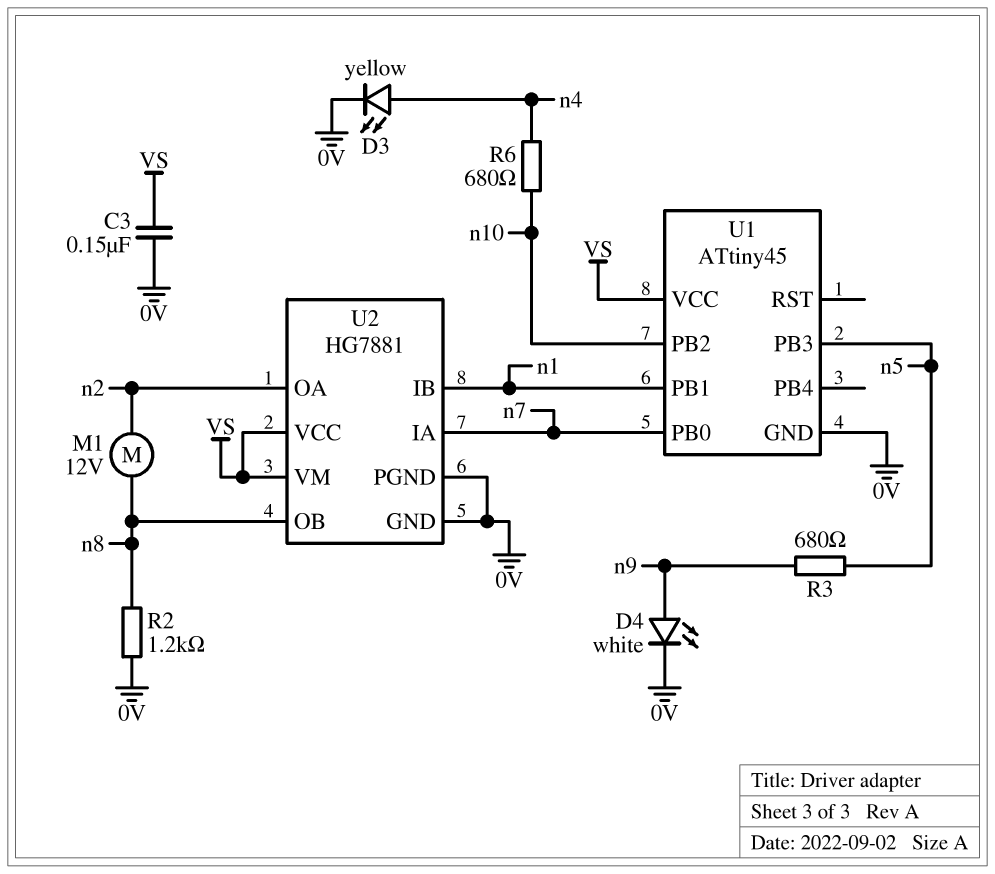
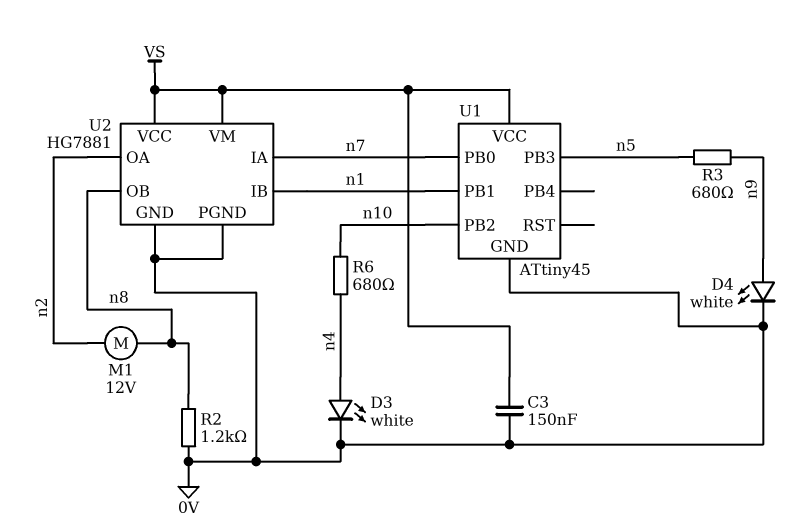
D3: LED yellow (A n4, K 0V) -> LED white (A n4, K 0V)

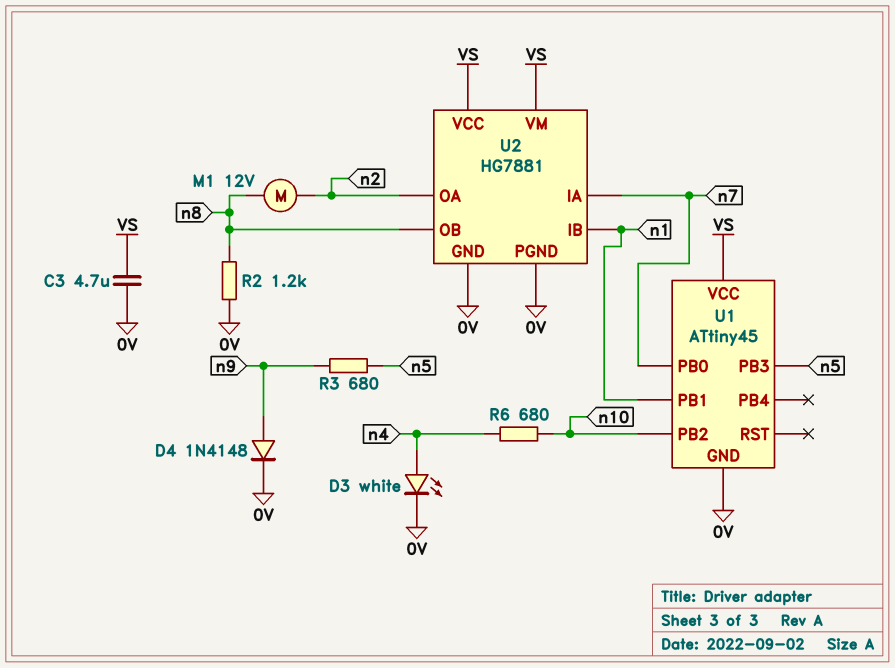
C3: 150nF (0V, VS) -> 4.7uF (0V, VS)
D4: LED white (A n9, K 0V) -> diode 1N4148 (A n9, K 0V)

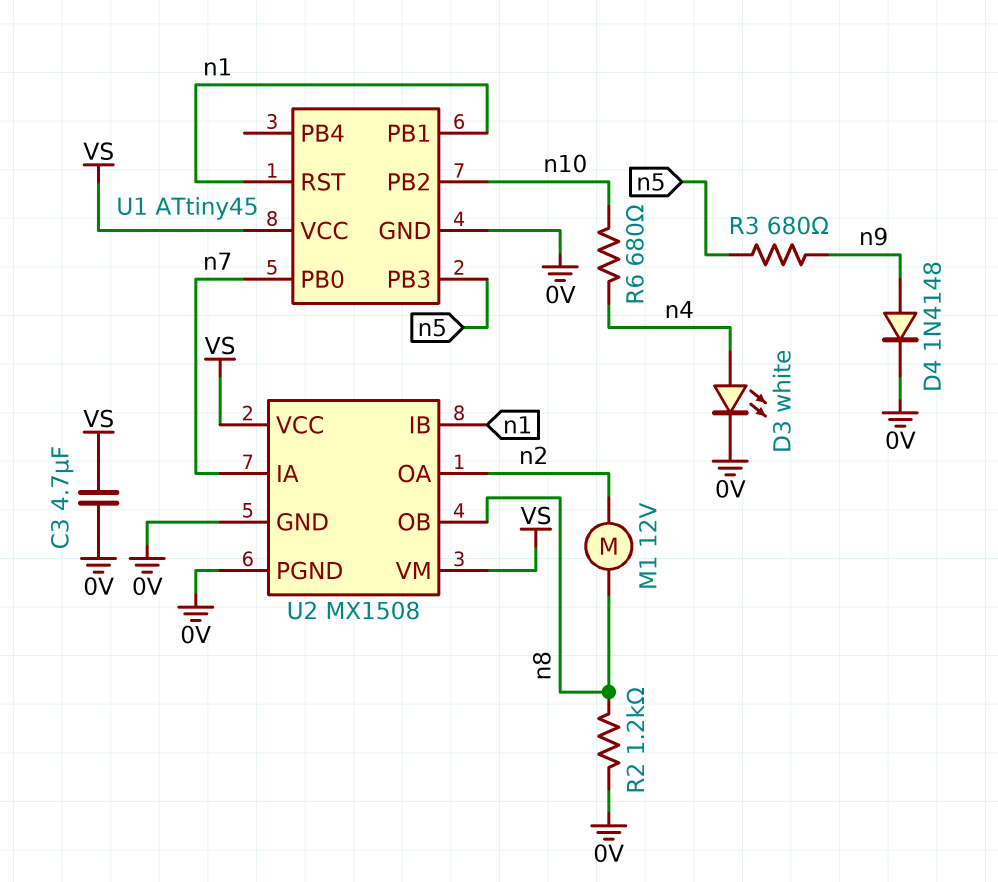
U1 pin RST: none -> n1
U2: HG7881 -> MX1508

